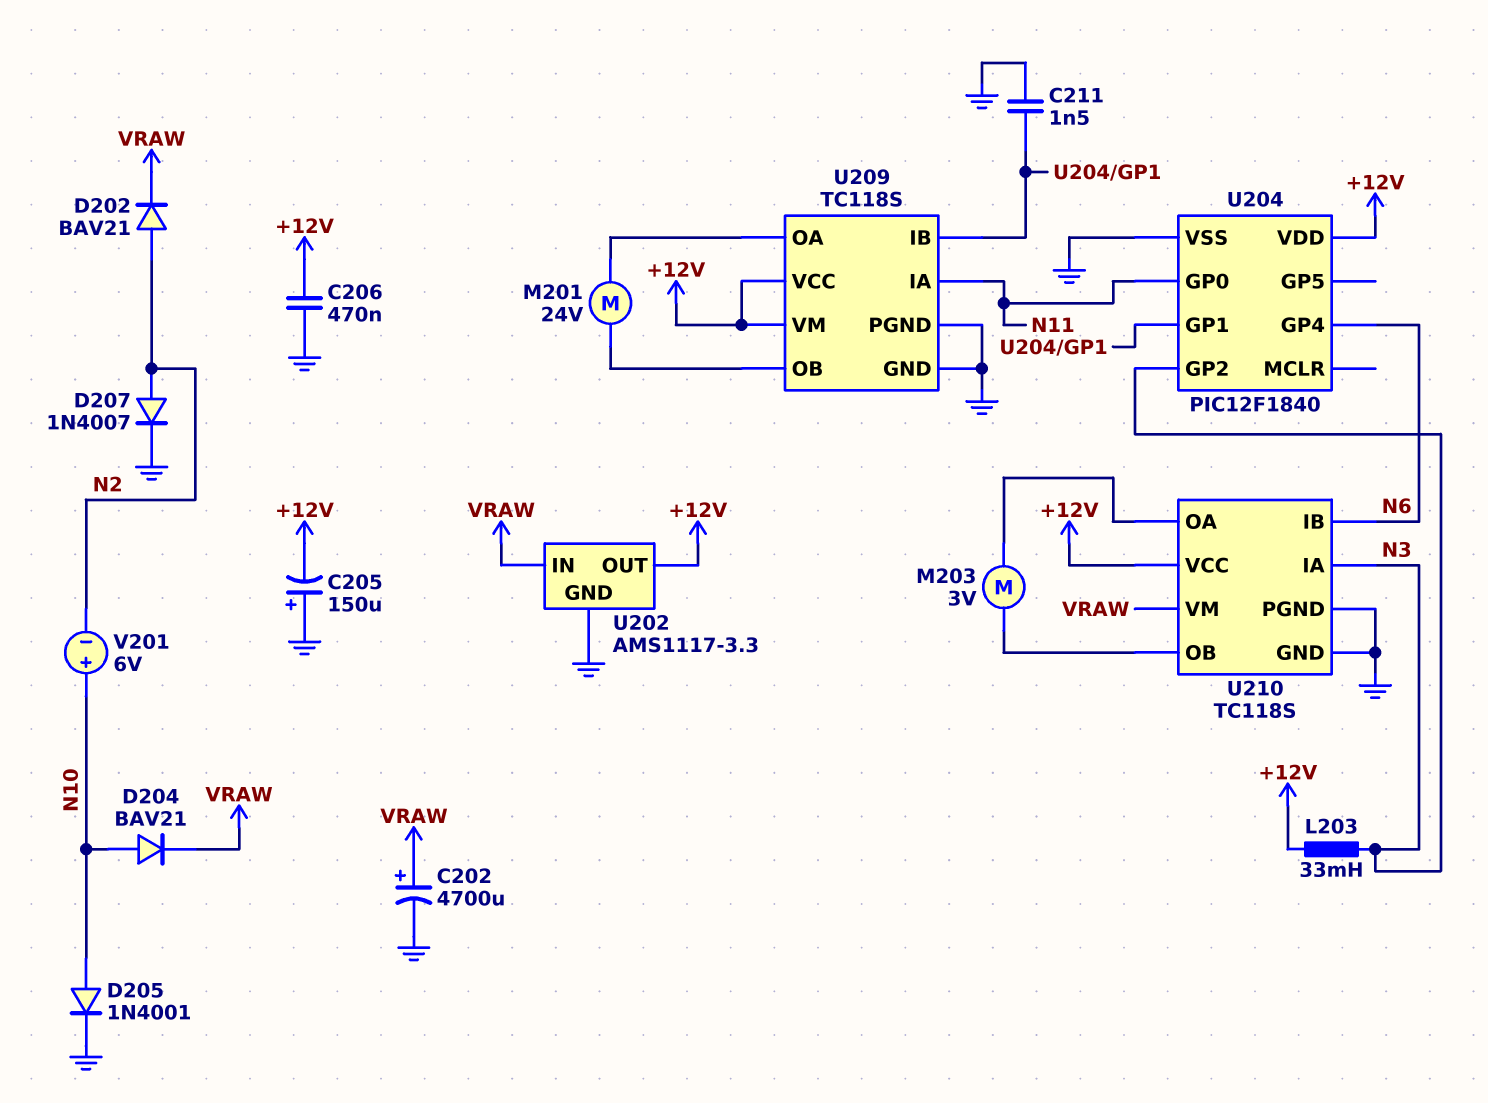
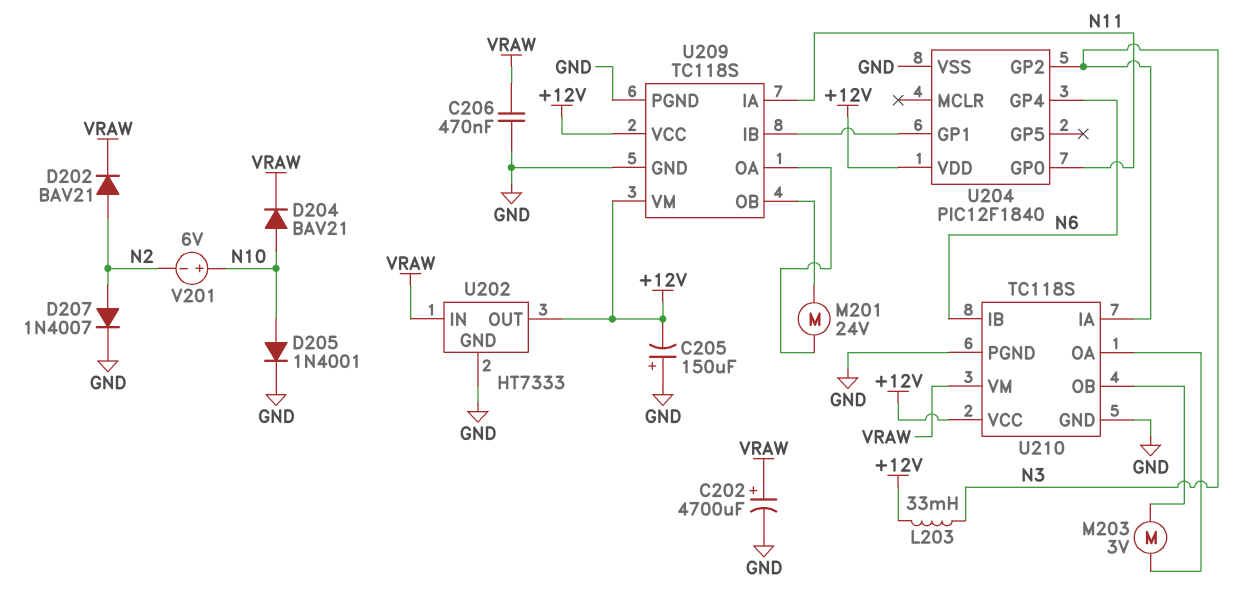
C206: 470nF (+12V, GND) -> 470nF (GND, VRAW)
C211: 1.5nF (GND, U204/GP1) -> none
U202: AMS1117-3.3 -> HT7333

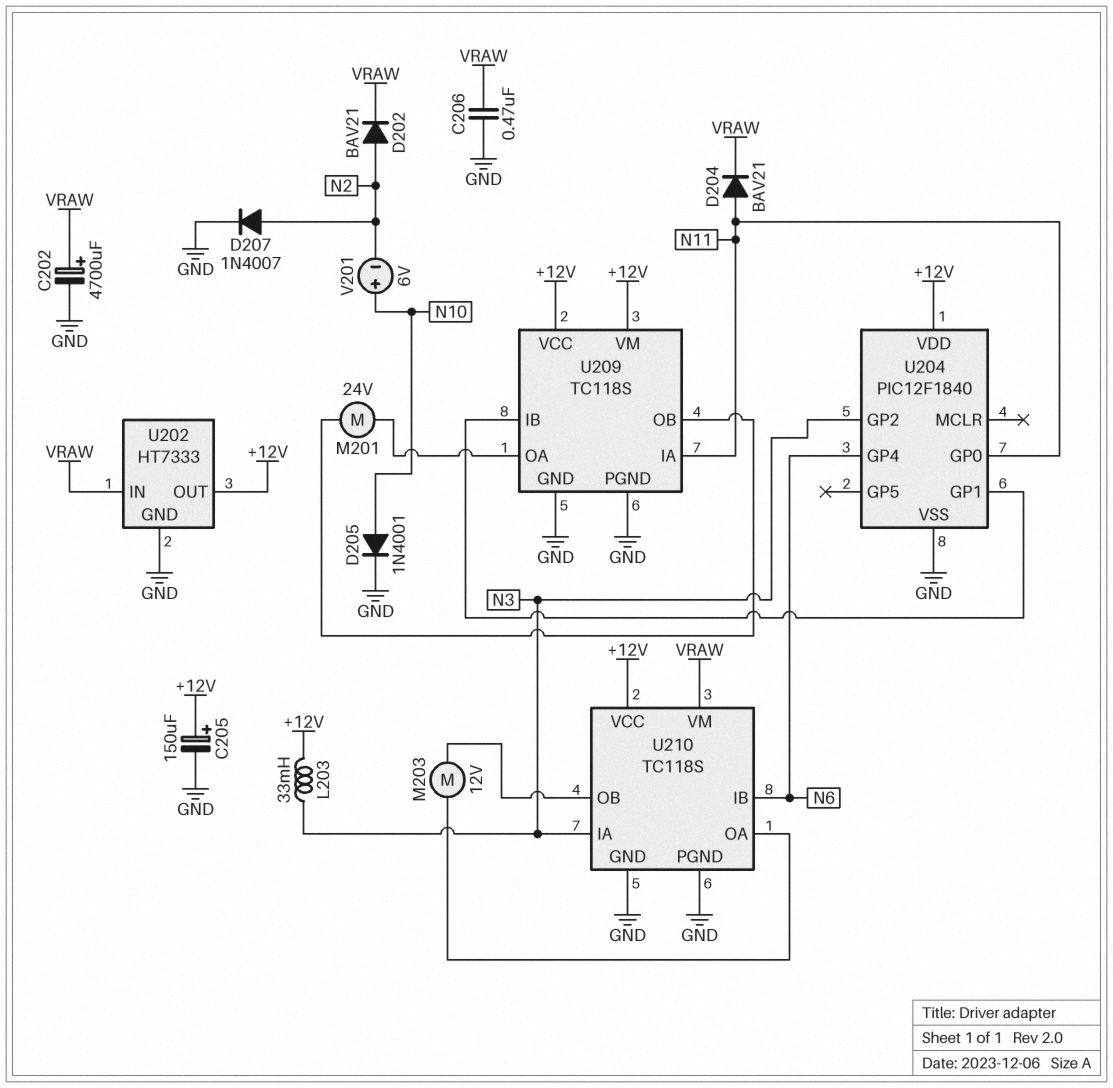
C205: 150uF (plus GND, minus +12V) -> 150uF (plus +12V, minus GND)
D204: diode BAV21 (A N10, K VRAW) -> diode BAV21 (A N11, K VRAW)
M203: motor 3V (U210/OA, U210/OB) -> motor 12V (U210/OA, U210/OB)

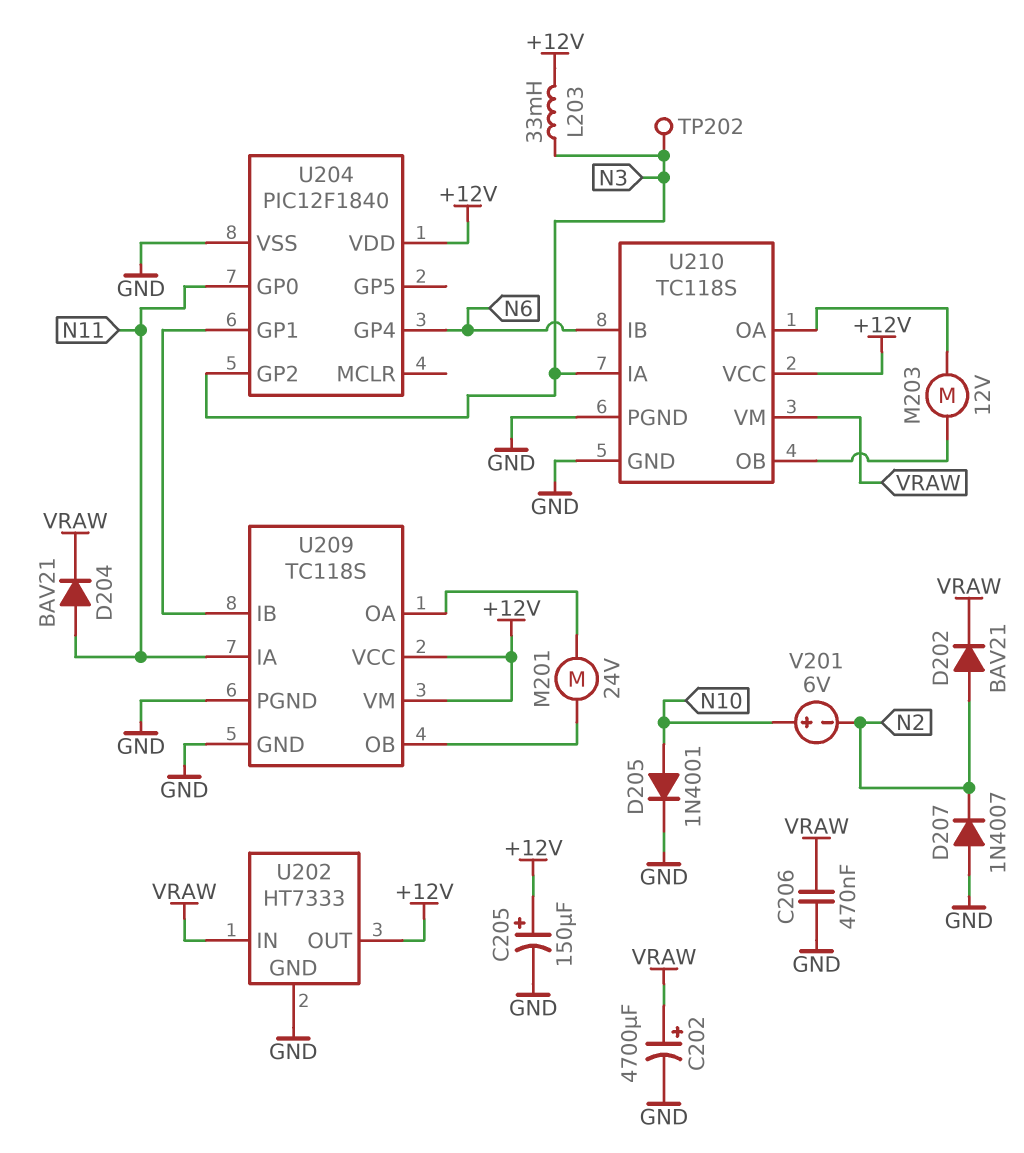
D207: diode 1N4007 (A N2, K GND) -> diode 1N4007 (A GND, K N2)
TP202: none -> test point (N3)

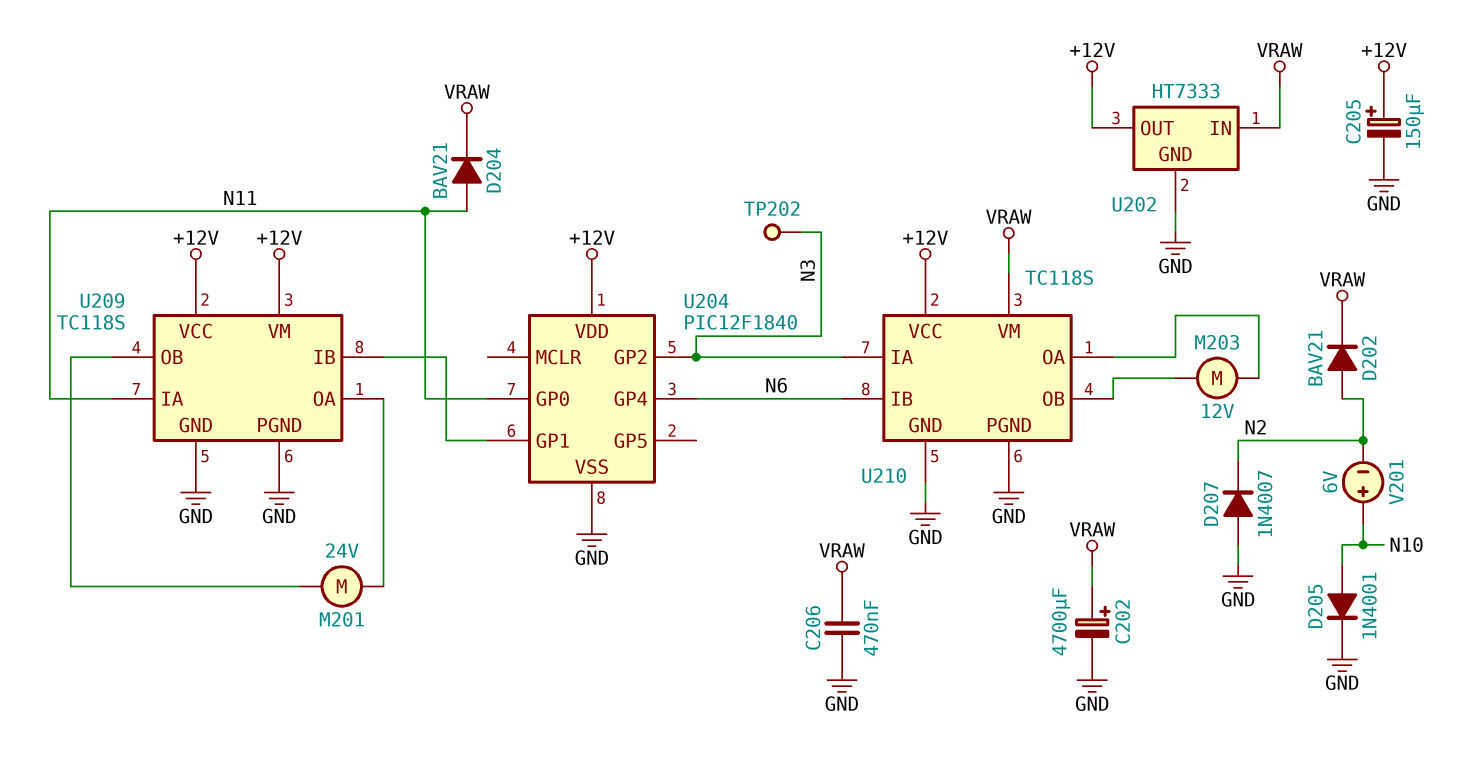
L203: 33mH (+12V, N3) -> none

